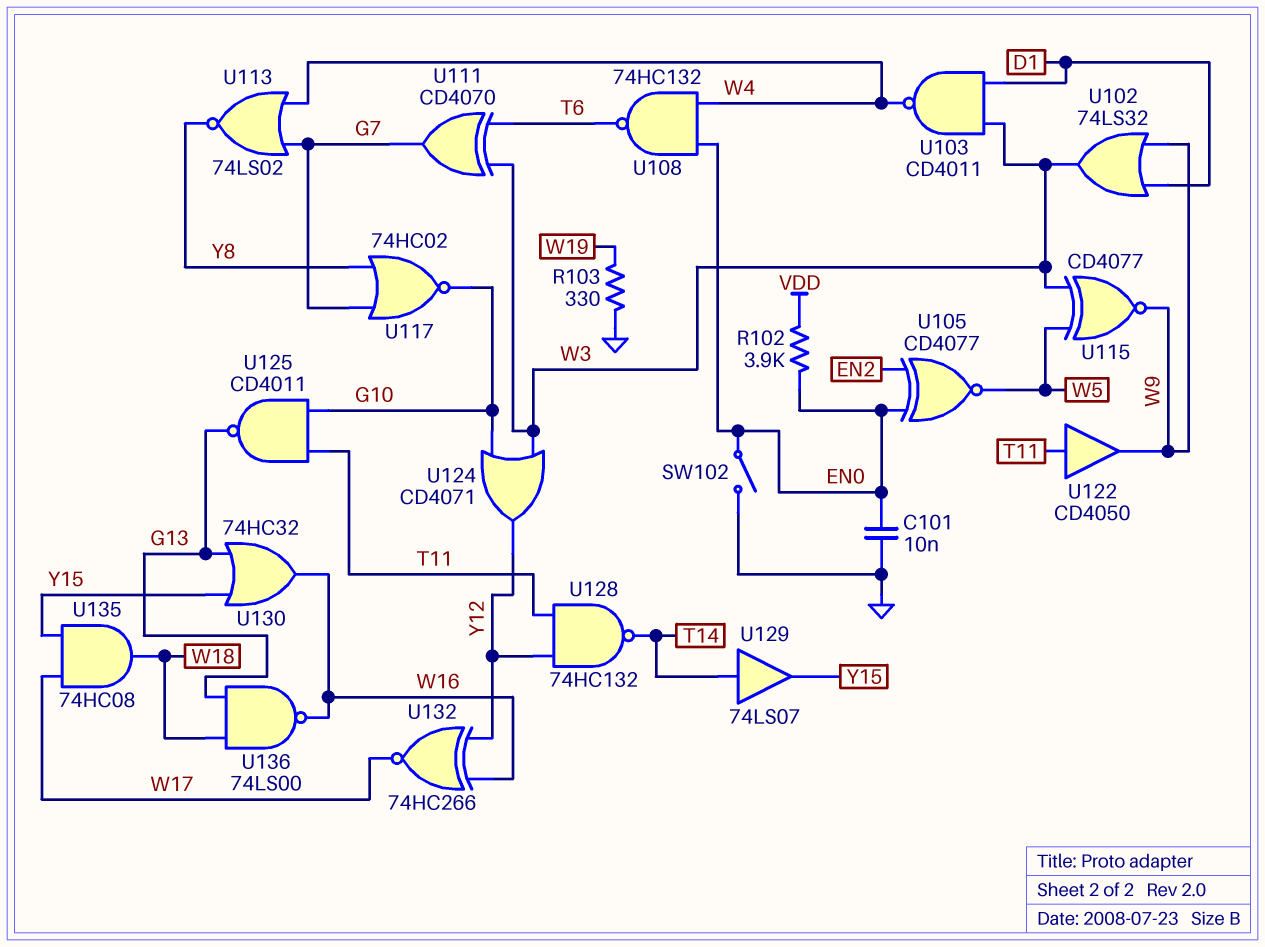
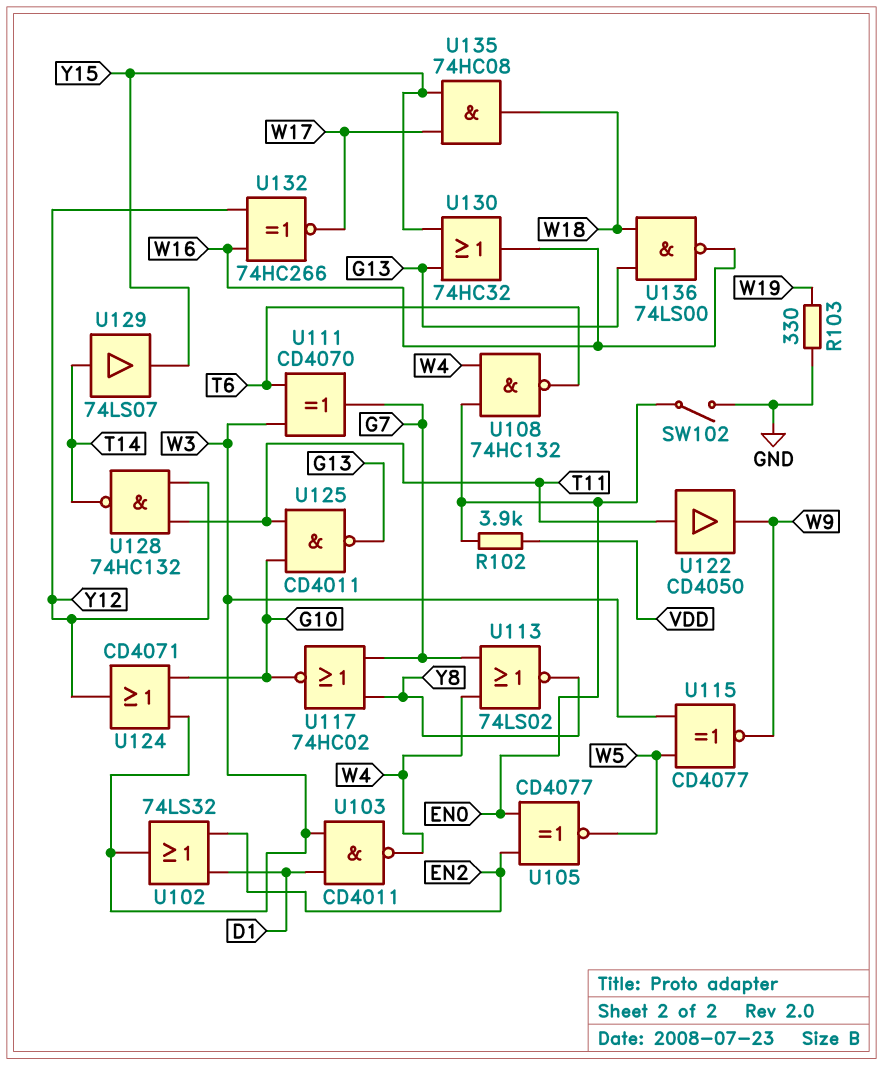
C101: 10nF (EN0, GND) -> none
U102: OR 74LS32 (in D1, in W9, out W3) -> OR 74LS32 (in D1, in EN2, out W3)

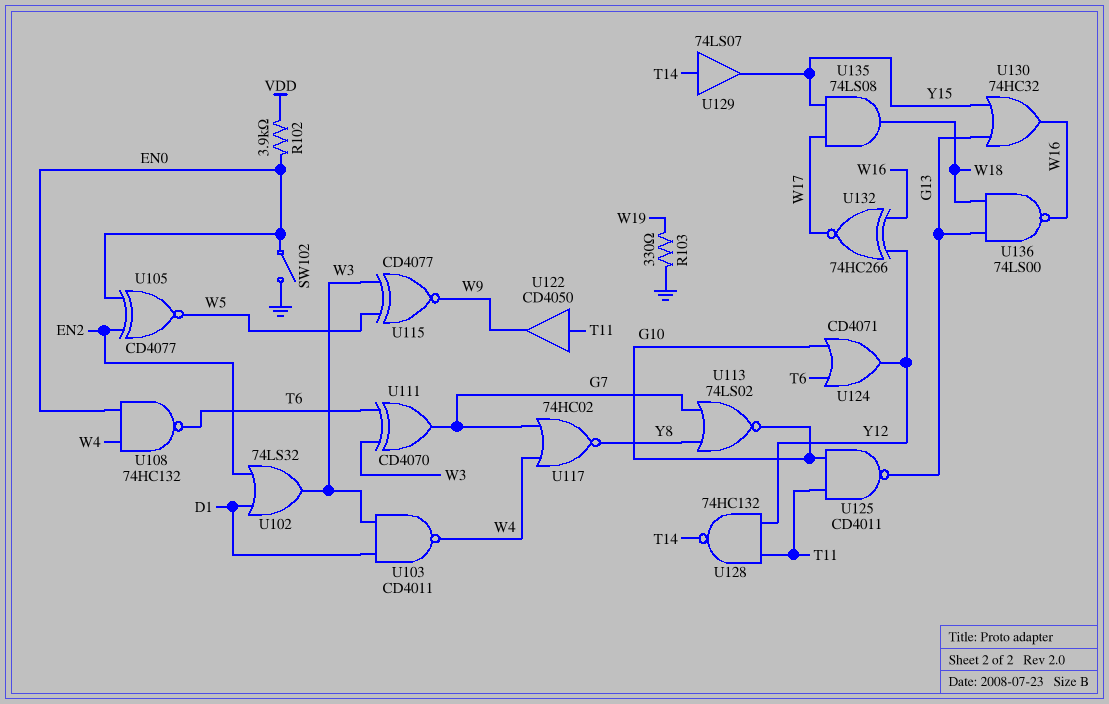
U113: NOR 74LS02 (in G7, in W4, out Y8) -> NOR 74LS02 (in G7, in Y8, out G10)
U117: NOR 74HC02 (in G7, in Y8, out G10) -> NOR 74HC02 (in G7, in W4, out Y8)
U124: OR CD4071 (in G10, in W3, out Y12) -> OR CD4071 (in G10, in T6, out Y12)
U135: AND 74HC08 (in W17, in Y15, out W18) -> AND 74LS08 (in W17, in Y15, out W18)

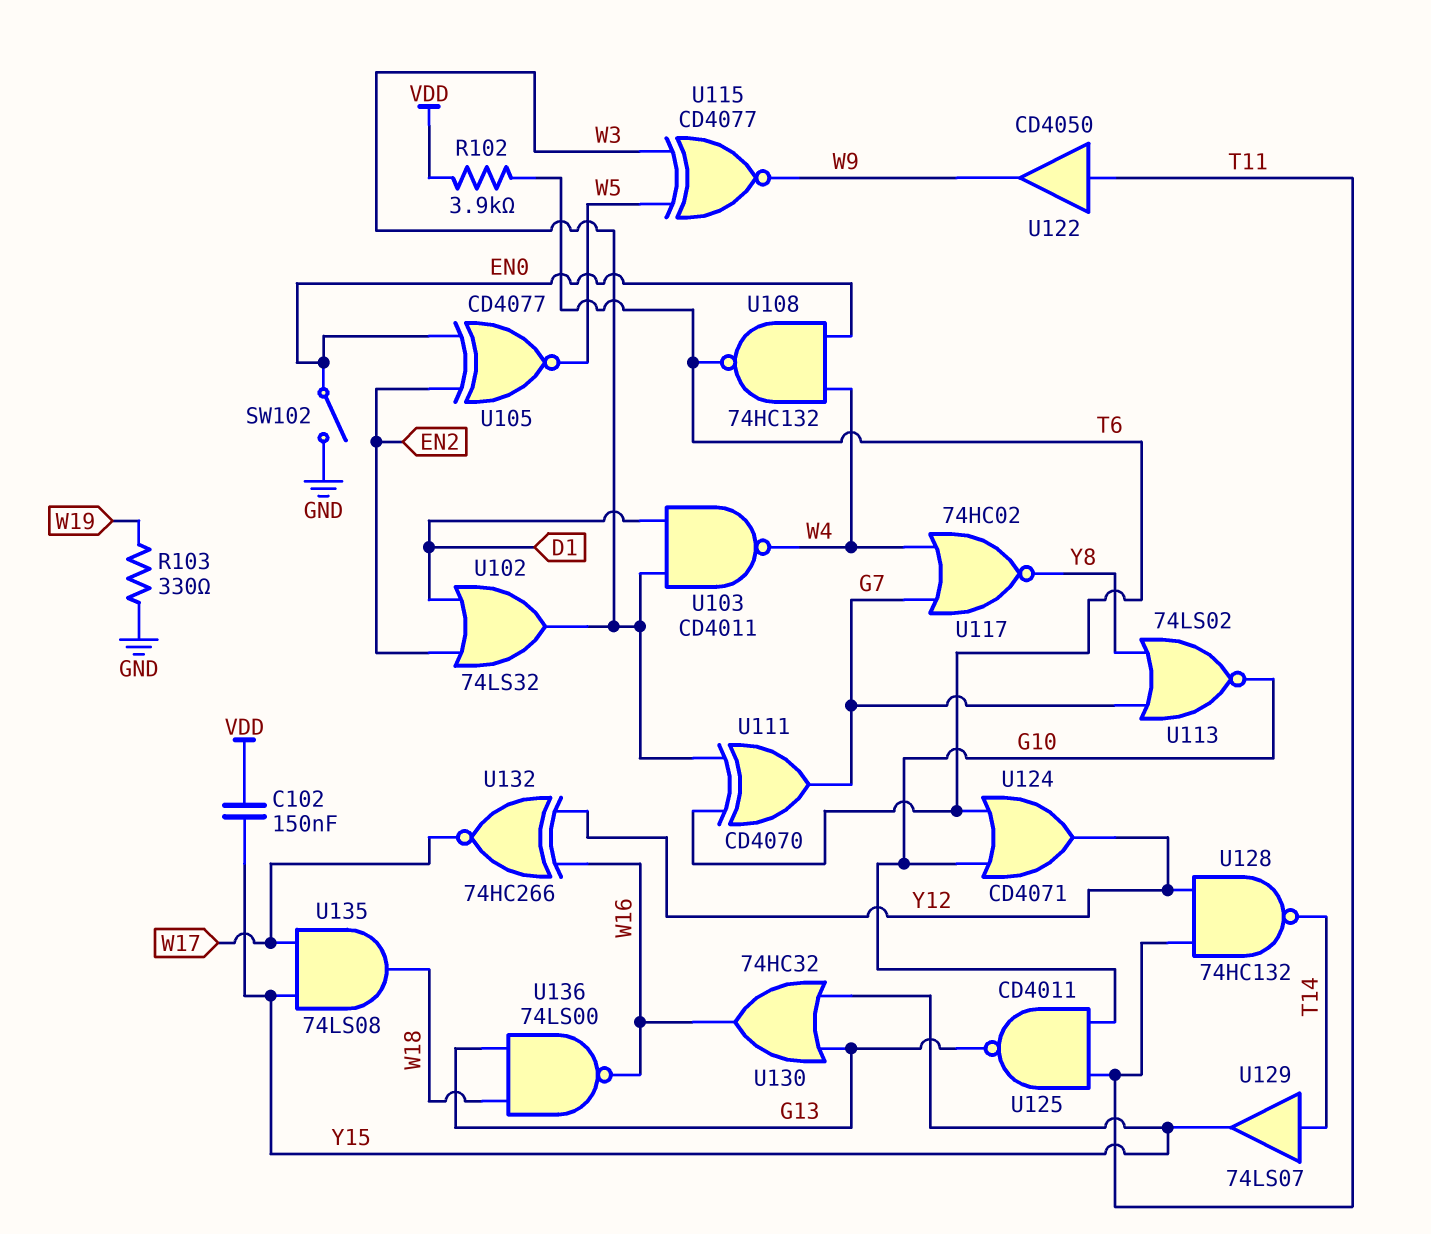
C102: none -> 150nF (VDD, Y15)
R102: 3.9k (EN0, VDD) -> 3.9k (T6, VDD)

